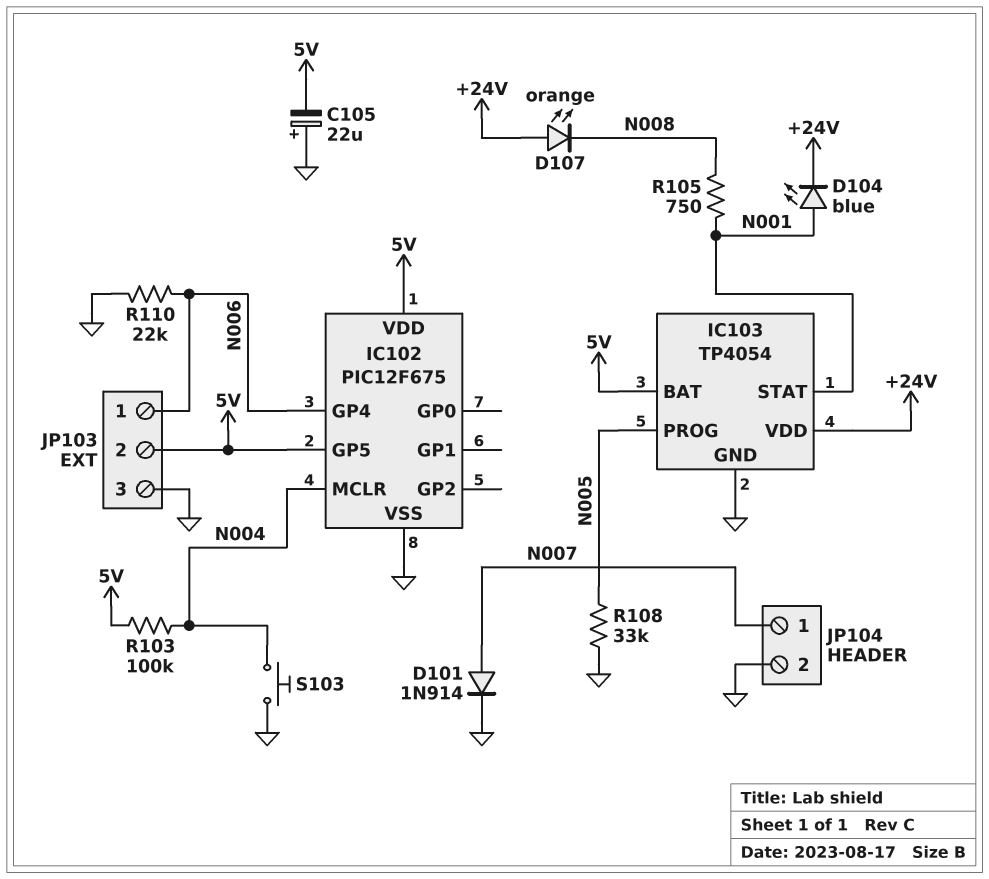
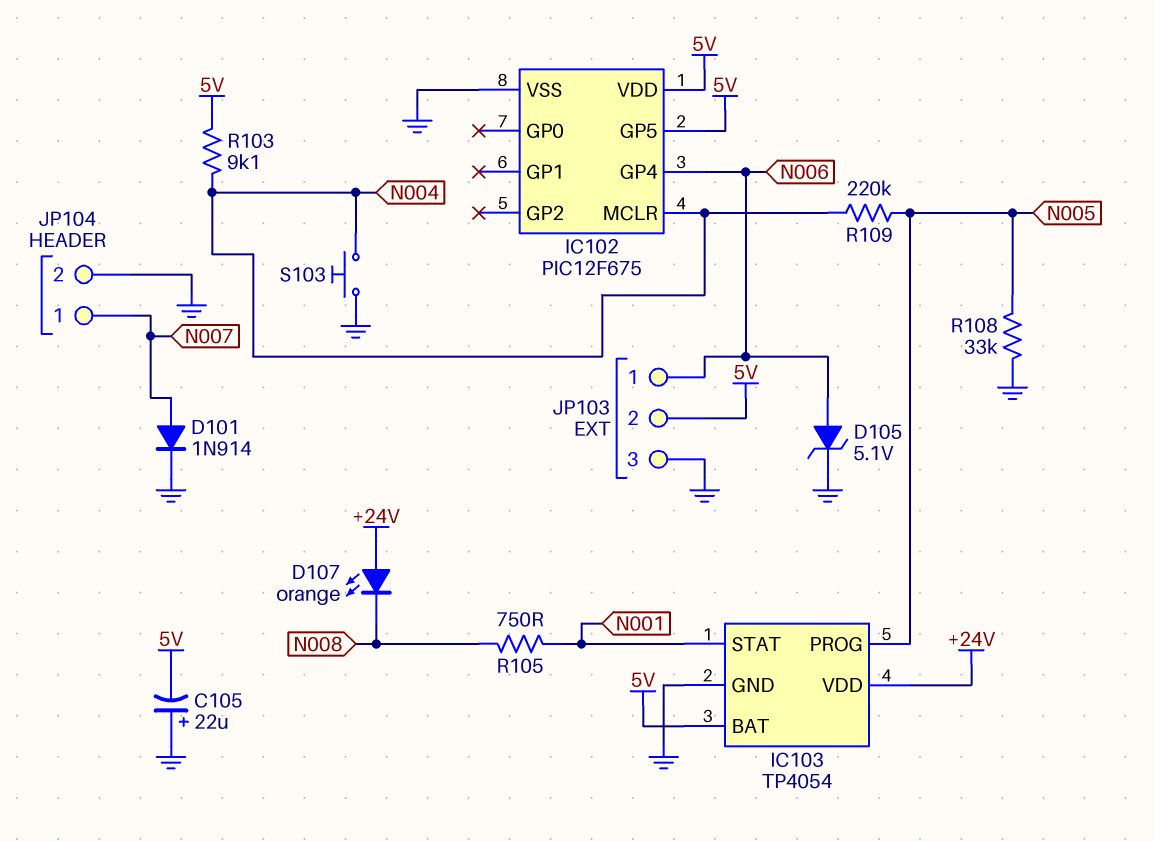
D104: LED blue (A N001, K +24V) -> none
D105: none -> zener 5.1V (A N006, K GND)
R103: 100k (5V, N004) -> 9.1k (5V, N004)
R109: none -> 220k (N004, N005)
R110: 22k (GND, N006) -> none

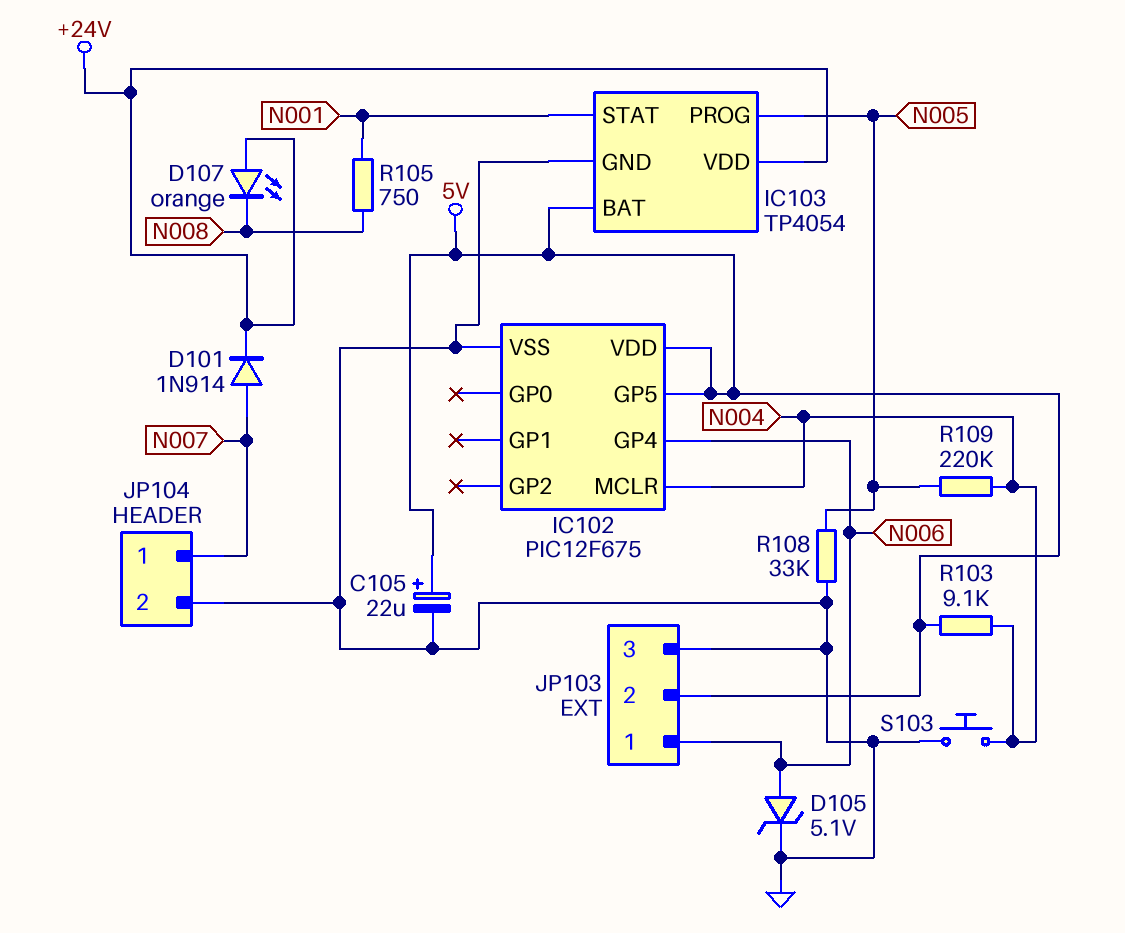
C105: 22uF (plus GND, minus 5V) -> 22uF (plus 5V, minus GND)
D101: diode 1N914 (A N007, K GND) -> diode 1N914 (A N007, K +24V)

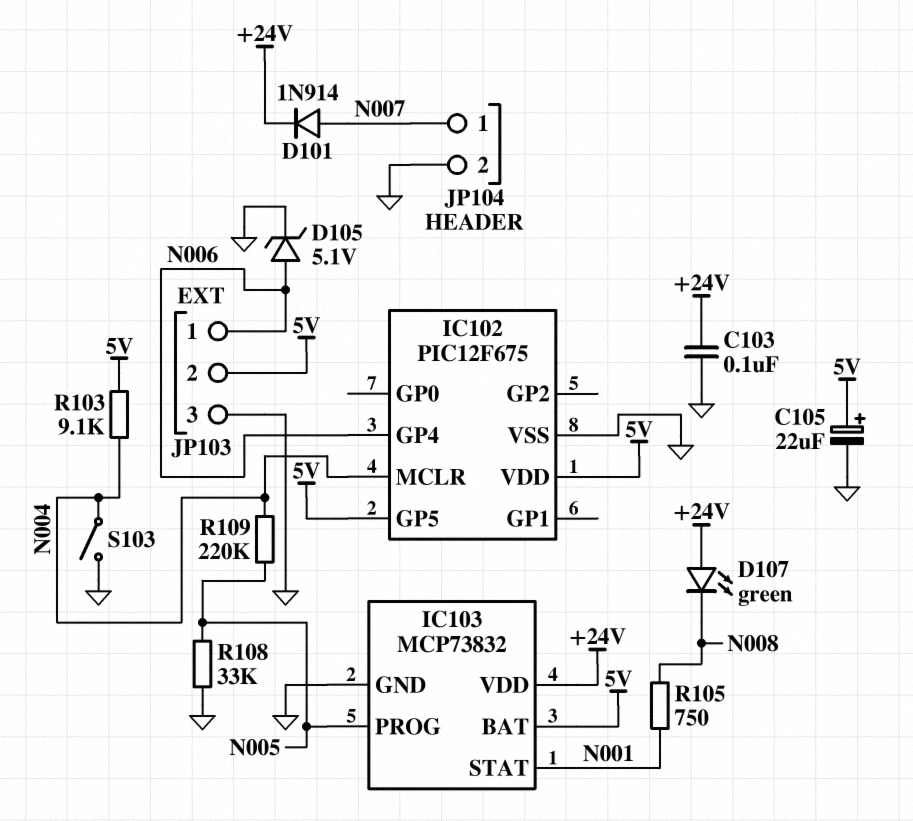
C103: none -> 100nF (+24V, GND)
D107: LED orange (A +24V, K N008) -> LED green (A +24V, K N008)
IC103: TP4054 -> MCP73832
S103: button (GND, N004) -> switch (GND, N004)

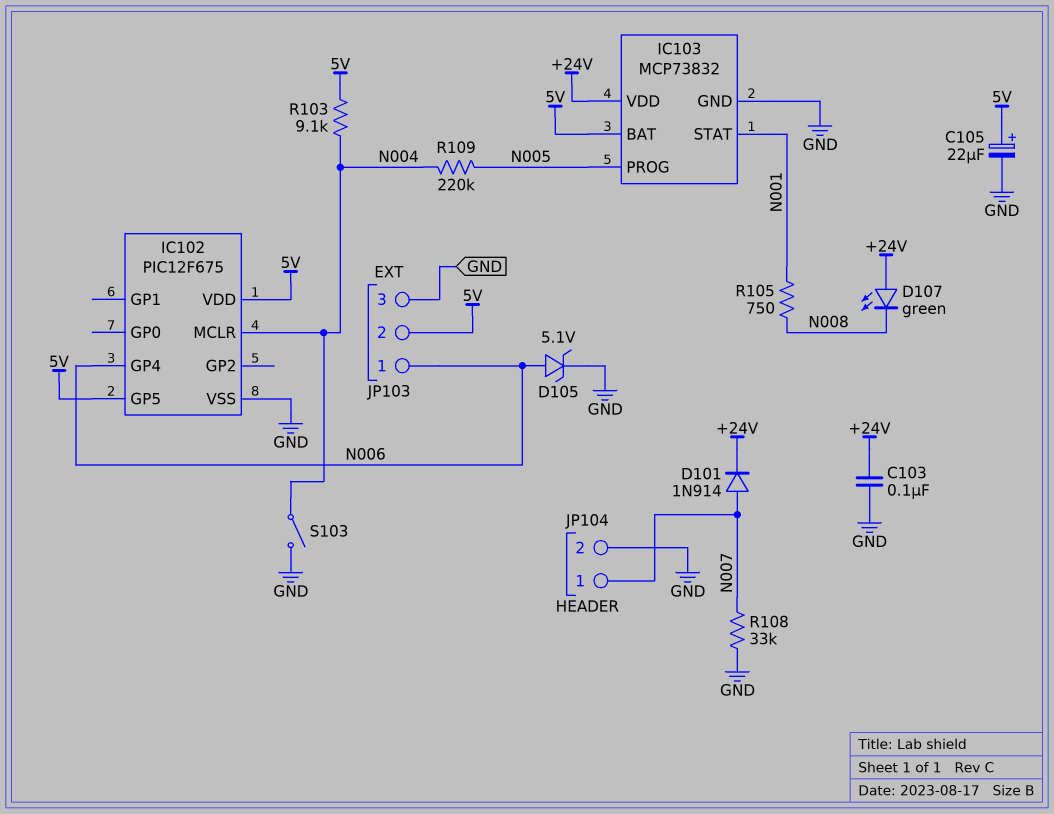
R108: 33k (GND, N005) -> 33k (GND, N007)

